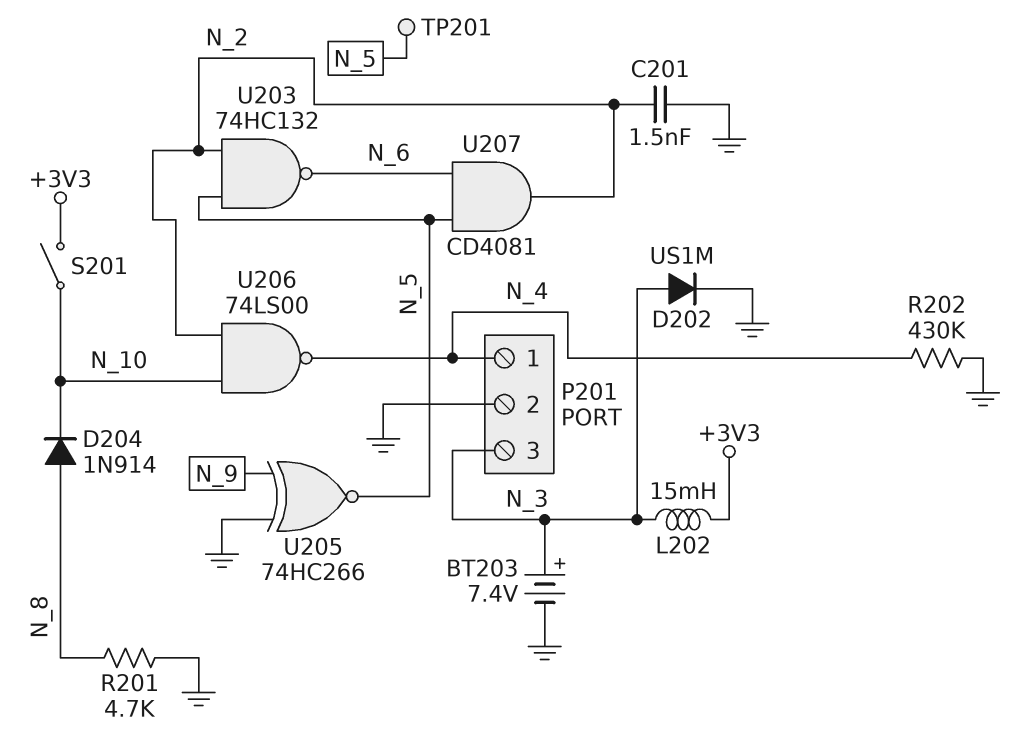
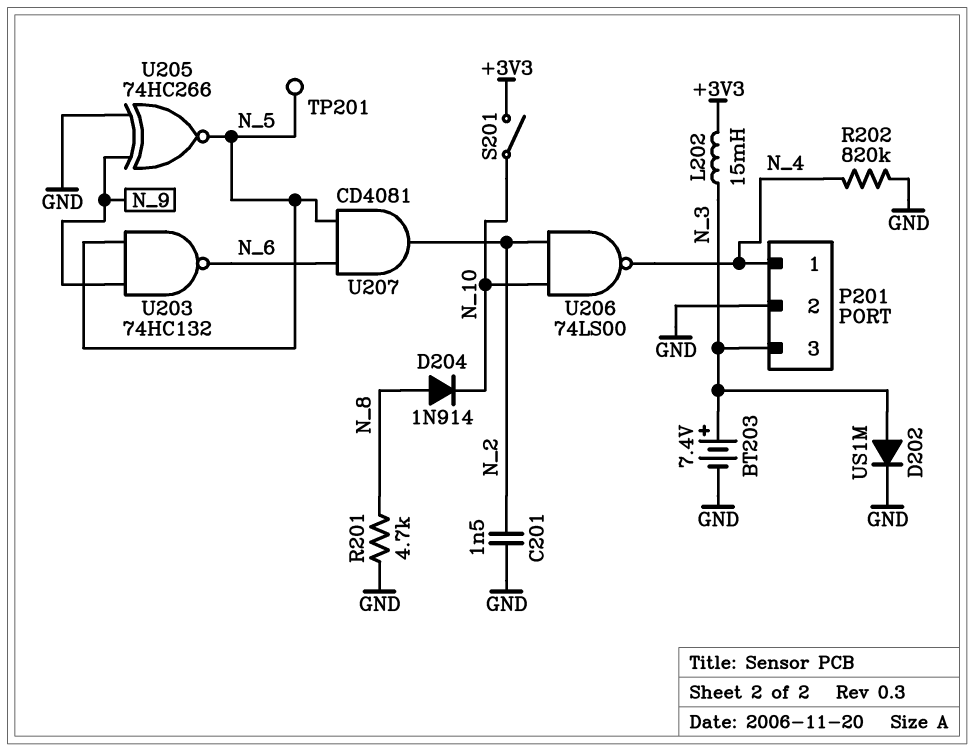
R202: 430k (GND, N_4) -> 820k (GND, N_4)
U203: NAND 74HC132 (in N_2, in N_5, out N_6) -> NAND 74HC132 (in N_5, in N_9, out N_6)

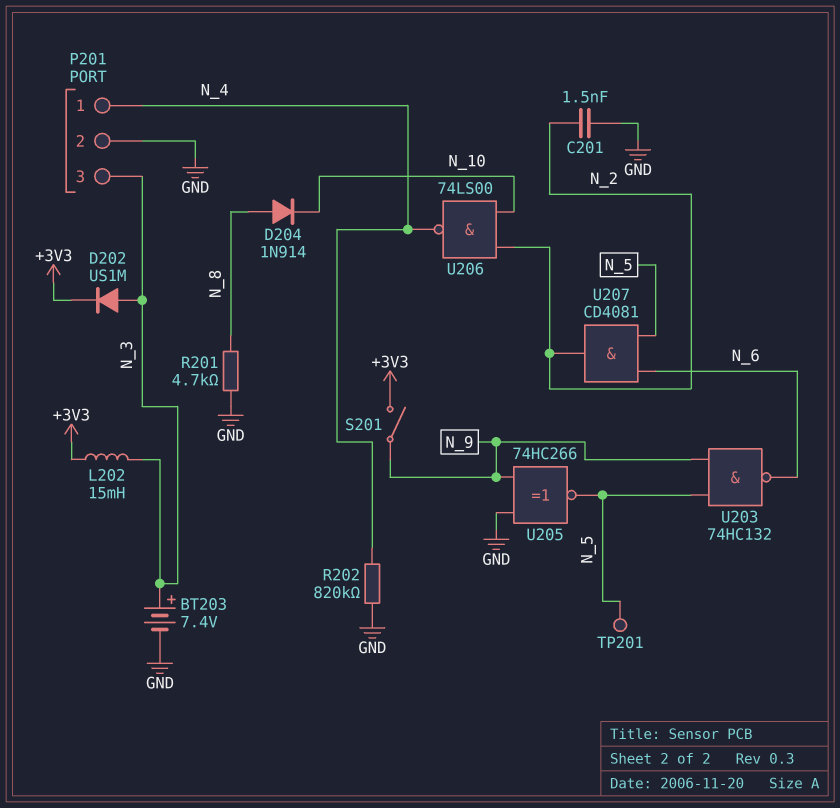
D202: diode US1M (A N_3, K GND) -> diode US1M (A N_3, K +3V3)
S201: switch (+3V3, N_10) -> switch (+3V3, N_9)

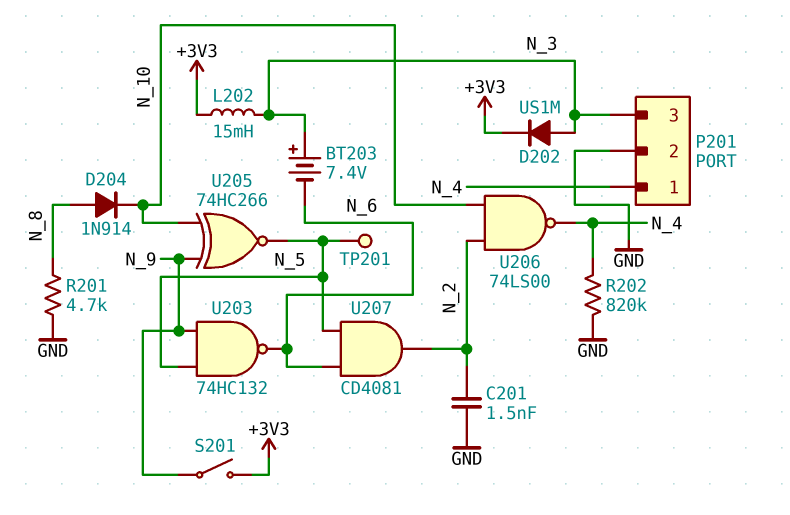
BT203: 7.4V (plus N_3, minus GND) -> 7.4V (plus N_3, minus N_6)
U205: XNOR 74HC266 (in GND, in N_9, out N_5) -> XNOR 74HC266 (in N_9, in N_10, out N_5)

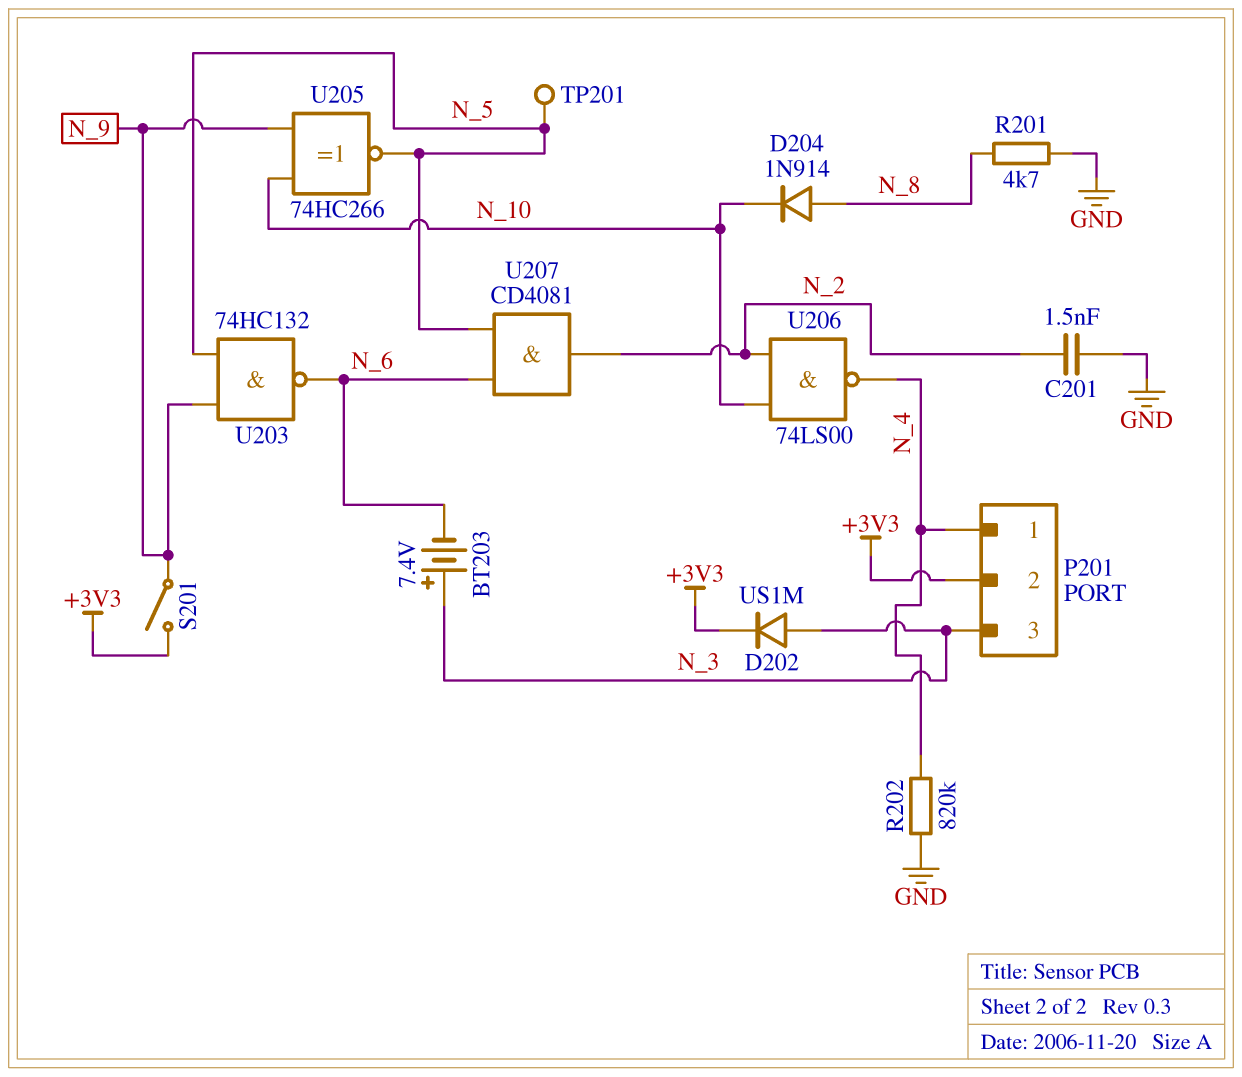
L202: 15mH (+3V3, N_3) -> none
P201 pin 2: GND -> +3V3

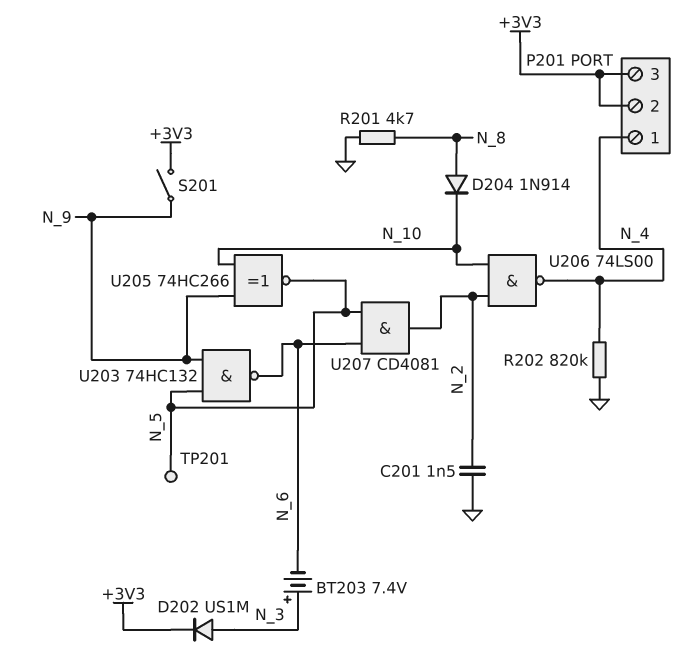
P201 pin 3: N_3 -> +3V3

